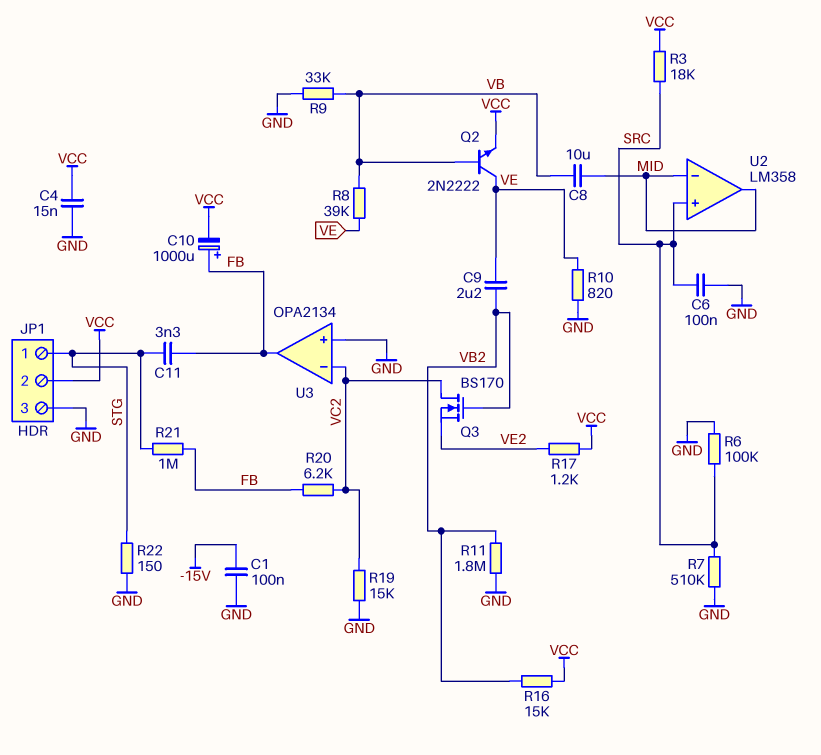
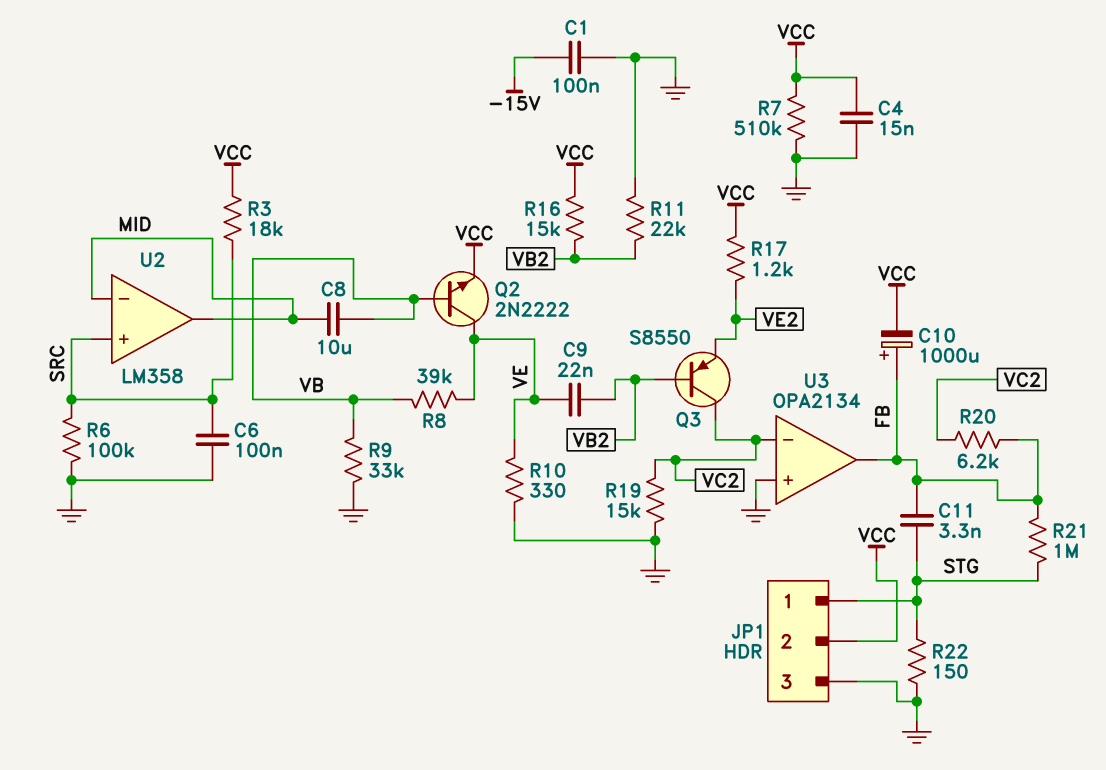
C9: 2.2uF (VB2, VE) -> 22nF (VB2, VE)
Q3: NMOS BS170 (G VB2, D VC2, S VE2) -> PNP S8550 (B VB2, C VC2, E VE2)
R7: 510k (GND, SRC) -> 510k (GND, VCC)
R10: 820 (GND, VE) -> 330 (GND, VE)
R11: 1.8M (GND, VB2) -> 22k (GND, VB2)

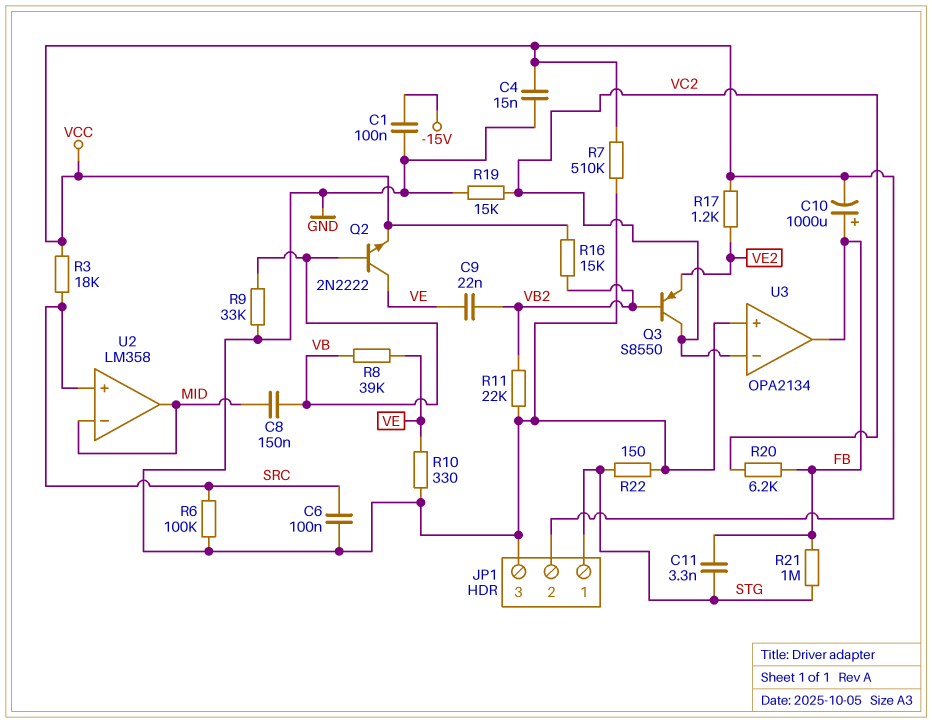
C8: 10uF (MID, VB) -> 150nF (MID, VB)

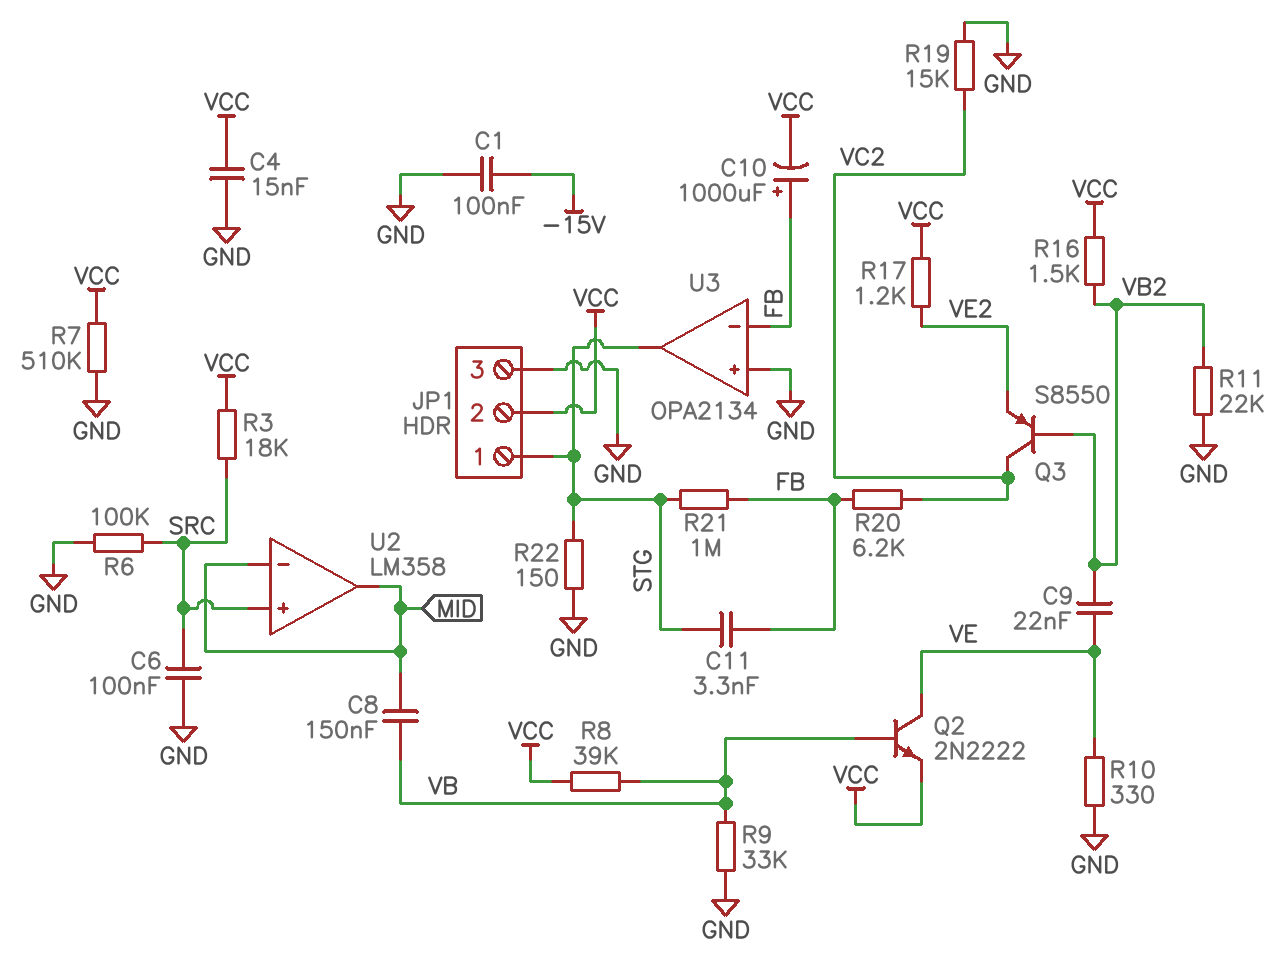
R8: 39k (VB, VE) -> 39k (VB, VCC)
R16: 15k (VB2, VCC) -> 1.5k (VB2, VCC)
U3 pin in-: VC2 -> FB
U3 pin out: FB -> STG

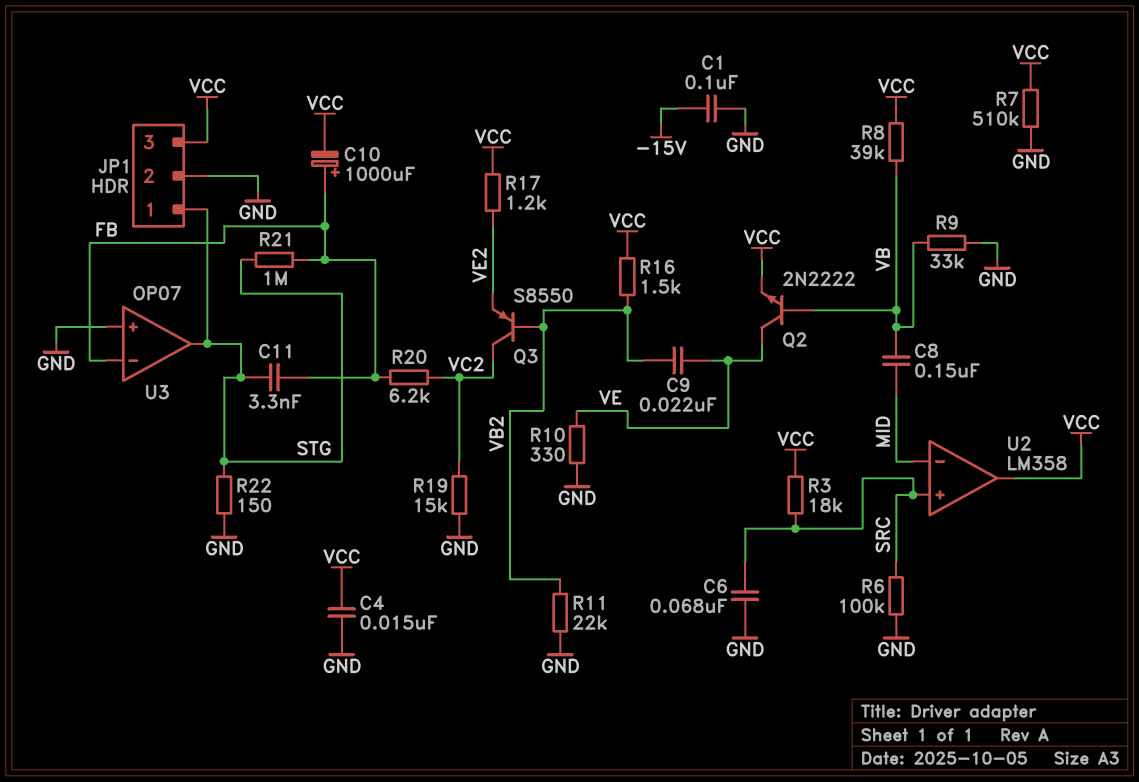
C6: 100nF (GND, SRC) -> 68nF (GND, SRC)
JP1 pin 2: VCC -> GND
JP1 pin 3: GND -> VCC
U2 pin out: MID -> VCC
U3: OPA2134 -> OP07

